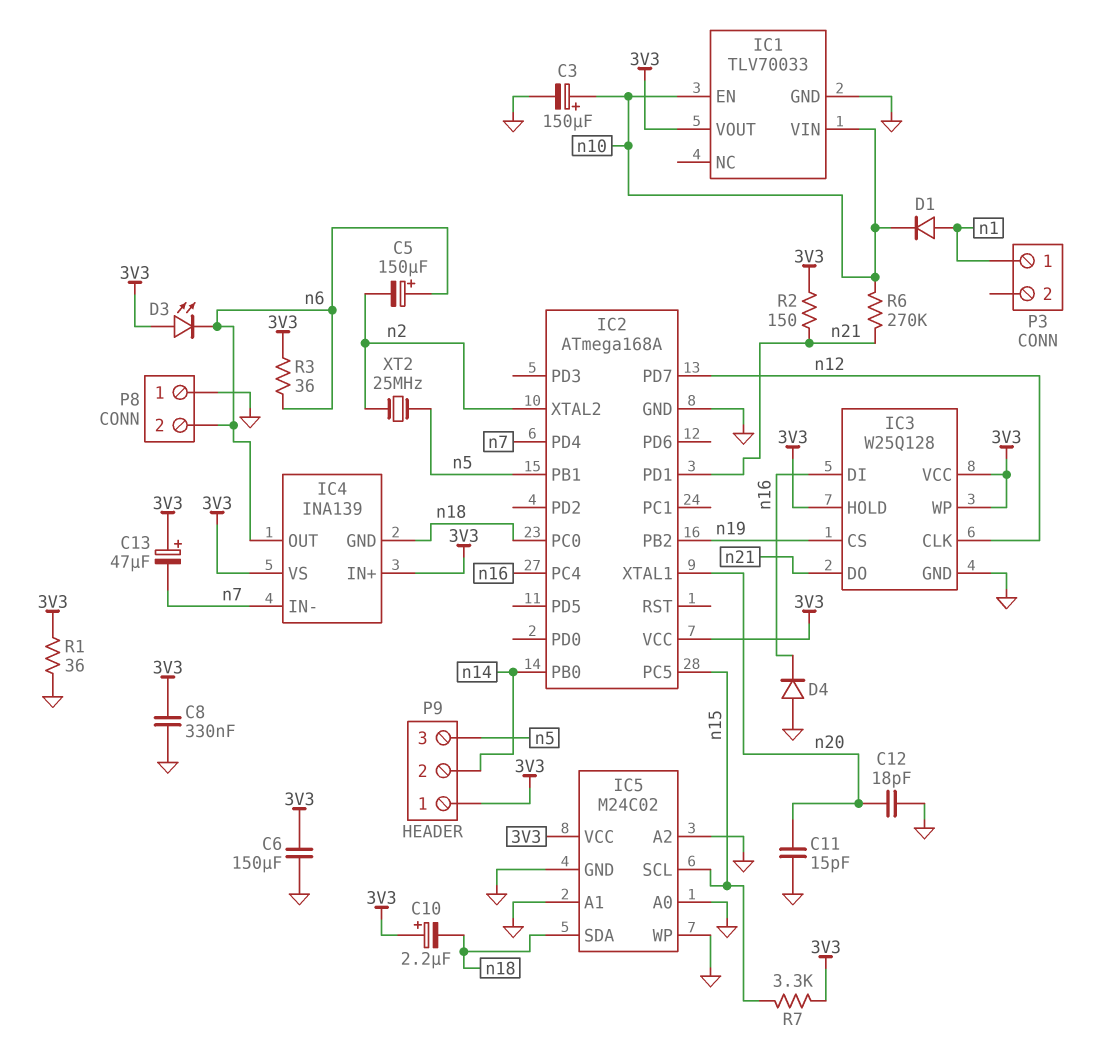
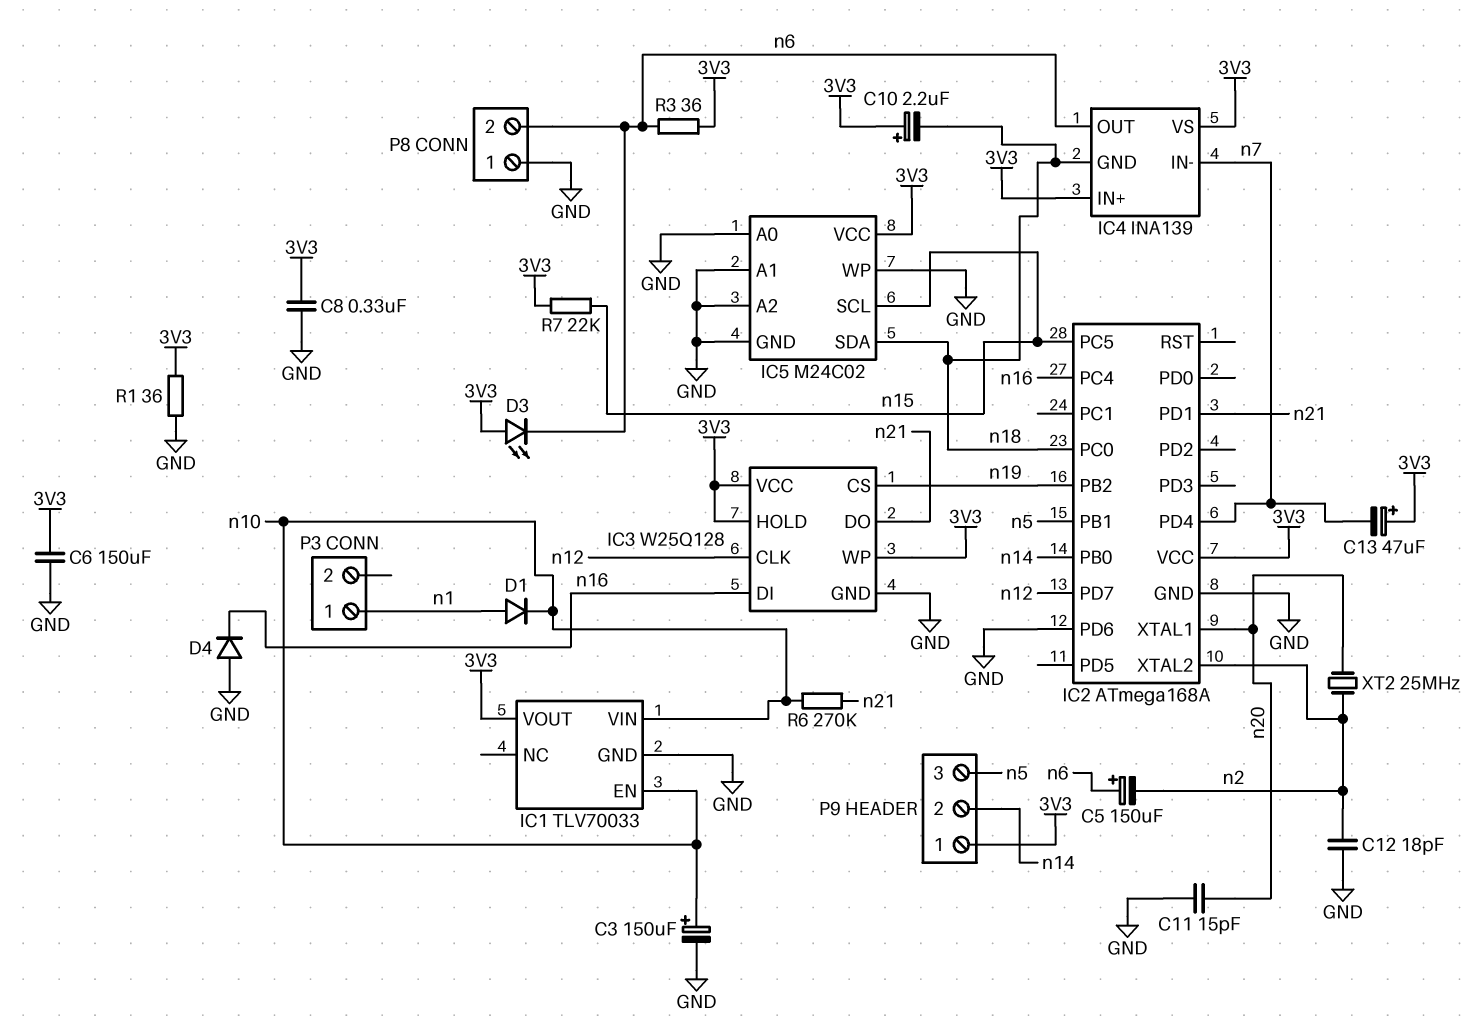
C12: 18pF (GND, n20) -> 18pF (GND, n2)
IC2 pin PD6: none -> GND
R2: 150 (3V3, n21) -> none
R7: 3.3k (3V3, n15) -> 22k (3V3, n15)
XT2: 25MHz (n2, n5) -> 25MHz (n2, n20)

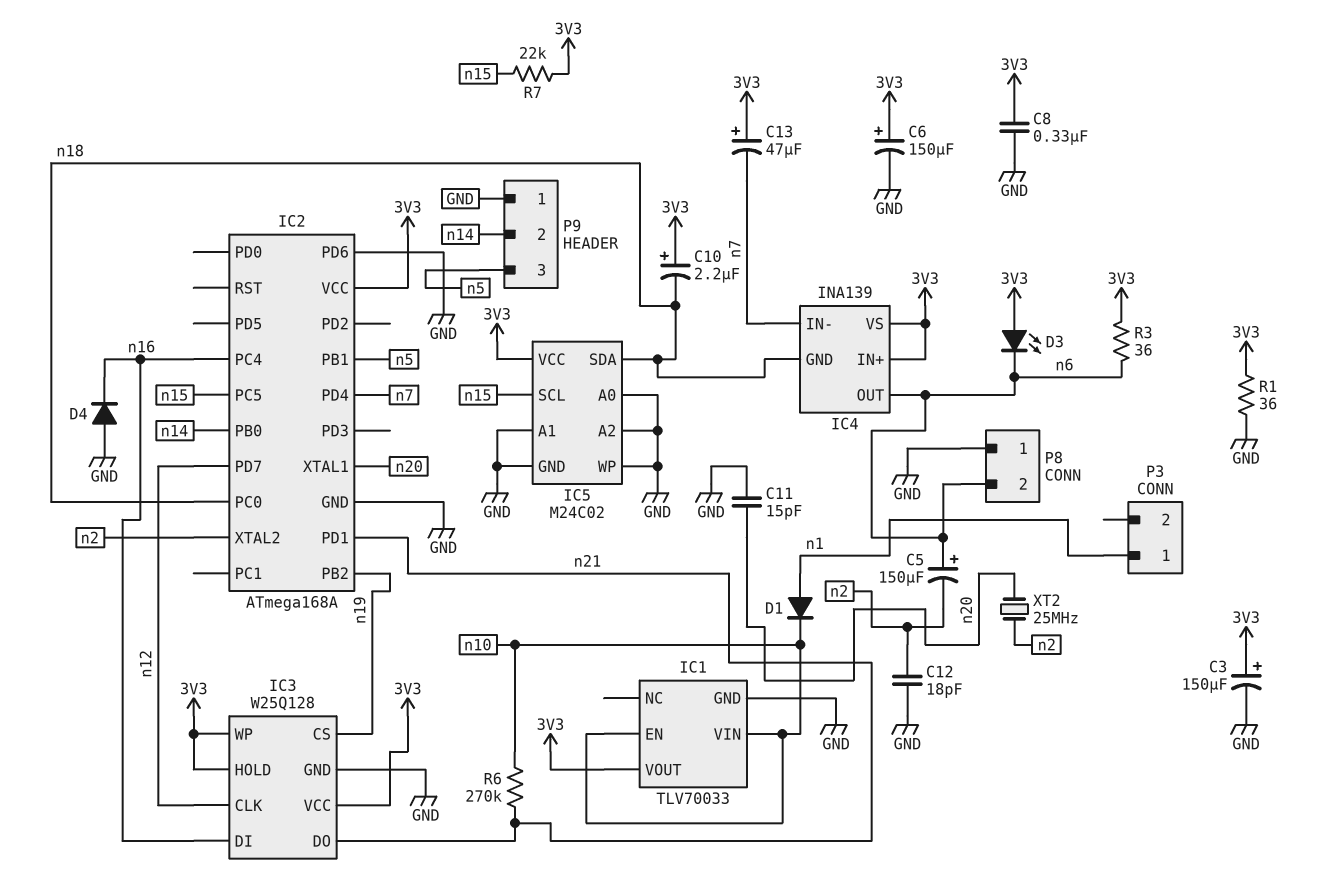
C3: 150uF (plus n10, minus GND) -> 150uF (plus 3V3, minus GND)
C6: 150uF (3V3, GND) -> 150uF (plus 3V3, minus GND)
P9 pin 1: 3V3 -> GND

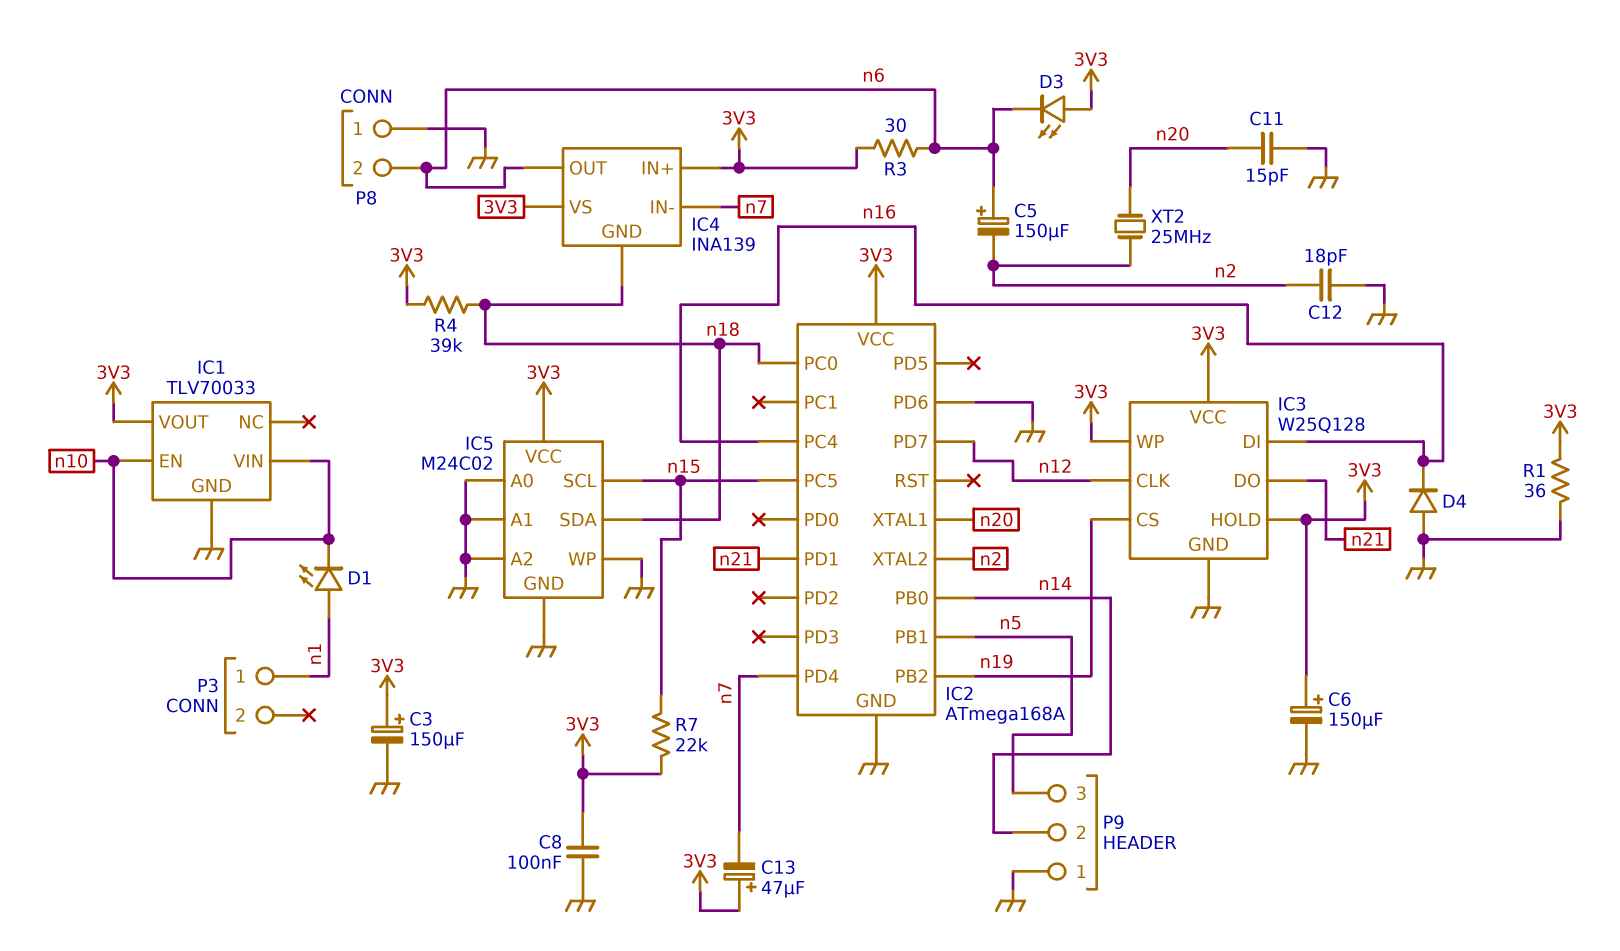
C8: 330nF (3V3, GND) -> 100nF (3V3, GND)
C10: 2.2uF (plus 3V3, minus n18) -> none
D1: diode (A n1, K n10) -> LED (A n1, K n10)
R3: 36 (3V3, n6) -> 30 (3V3, n6)
R4: none -> 39k (3V3, n18)
R6: 270k (n10, n21) -> none

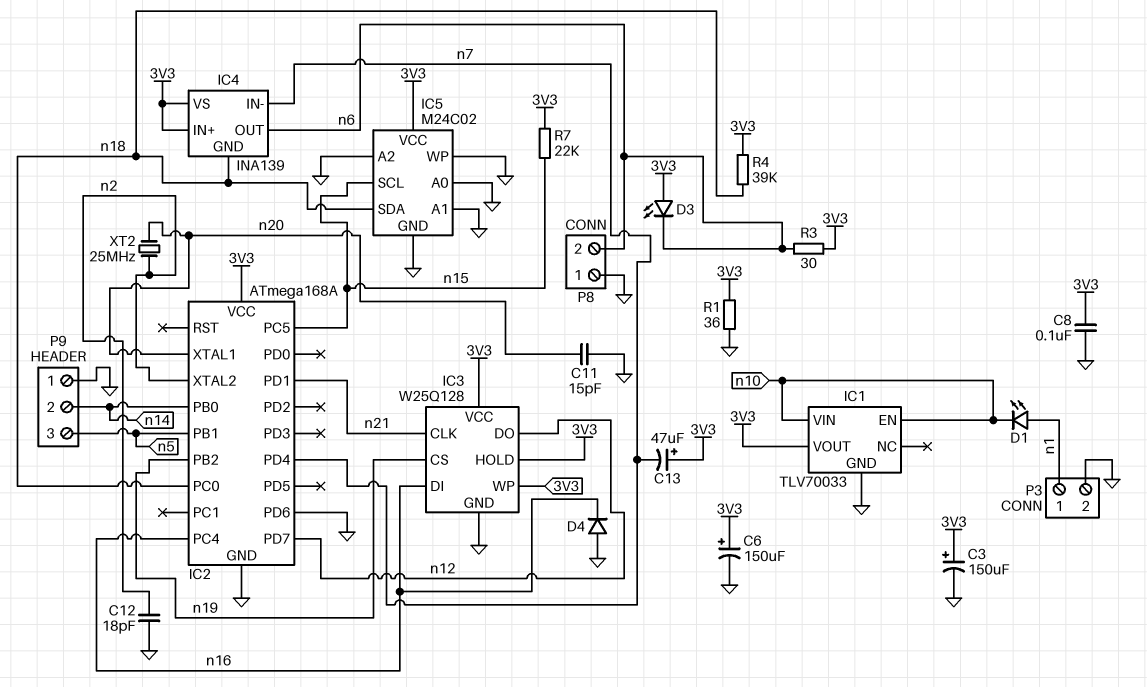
C5: 150uF (plus n6, minus n2) -> none
IC3 pin CLK: n12 -> n21
IC3 pin DO: n21 -> n12
P3 pin 2: none -> GND

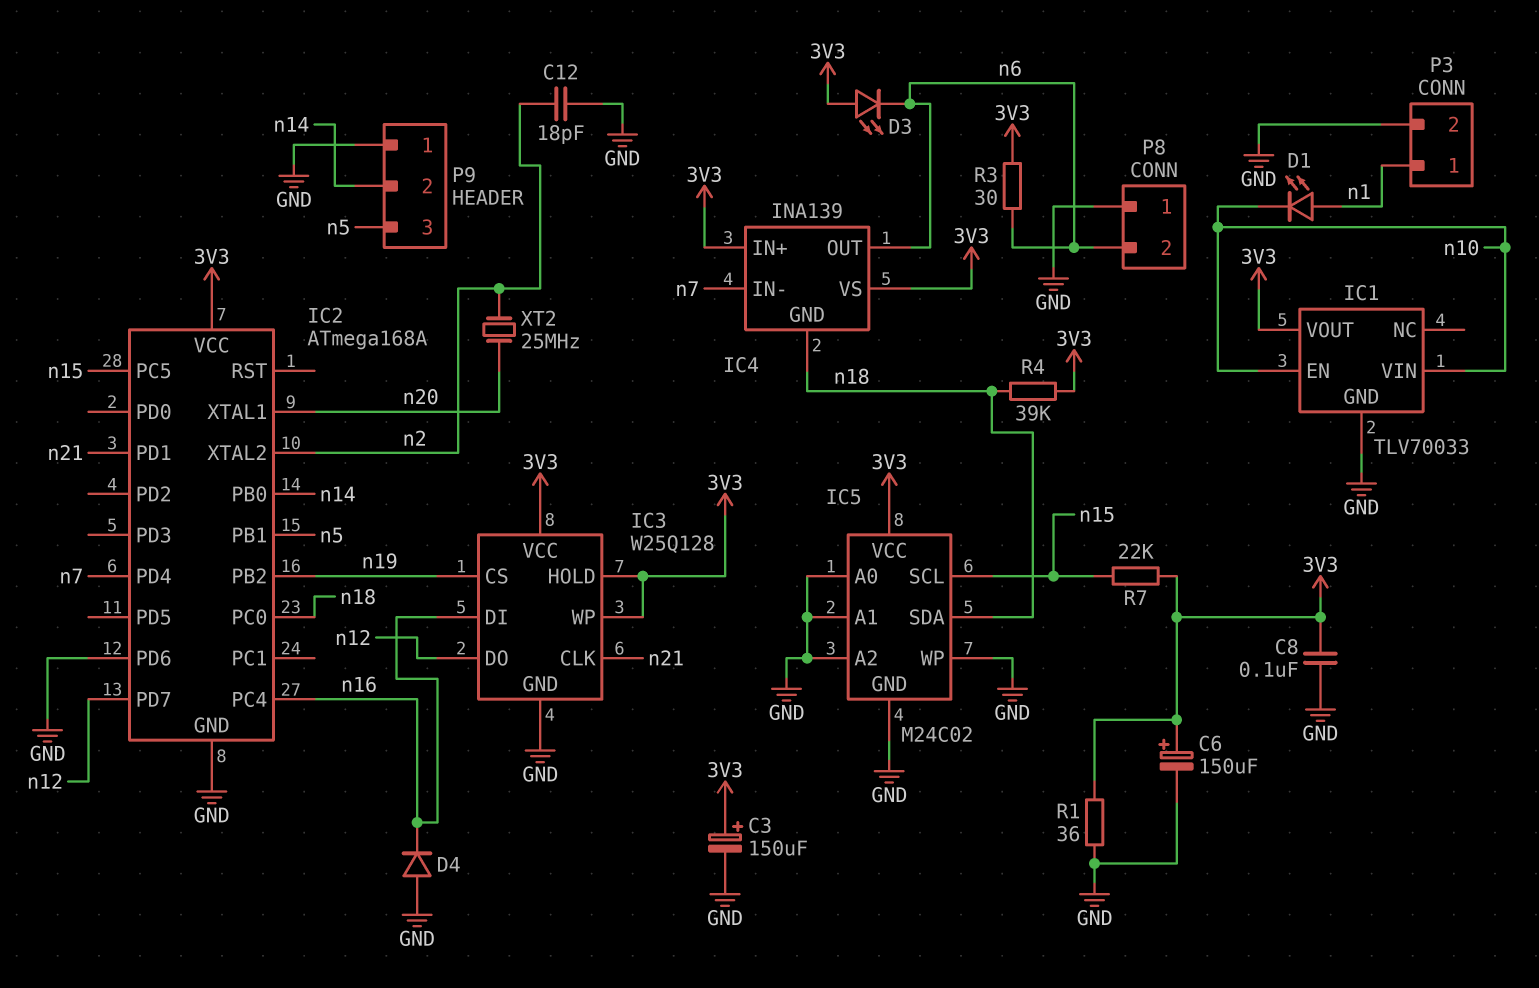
C11: 15pF (GND, n20) -> none
C13: 47uF (plus 3V3, minus n7) -> none

